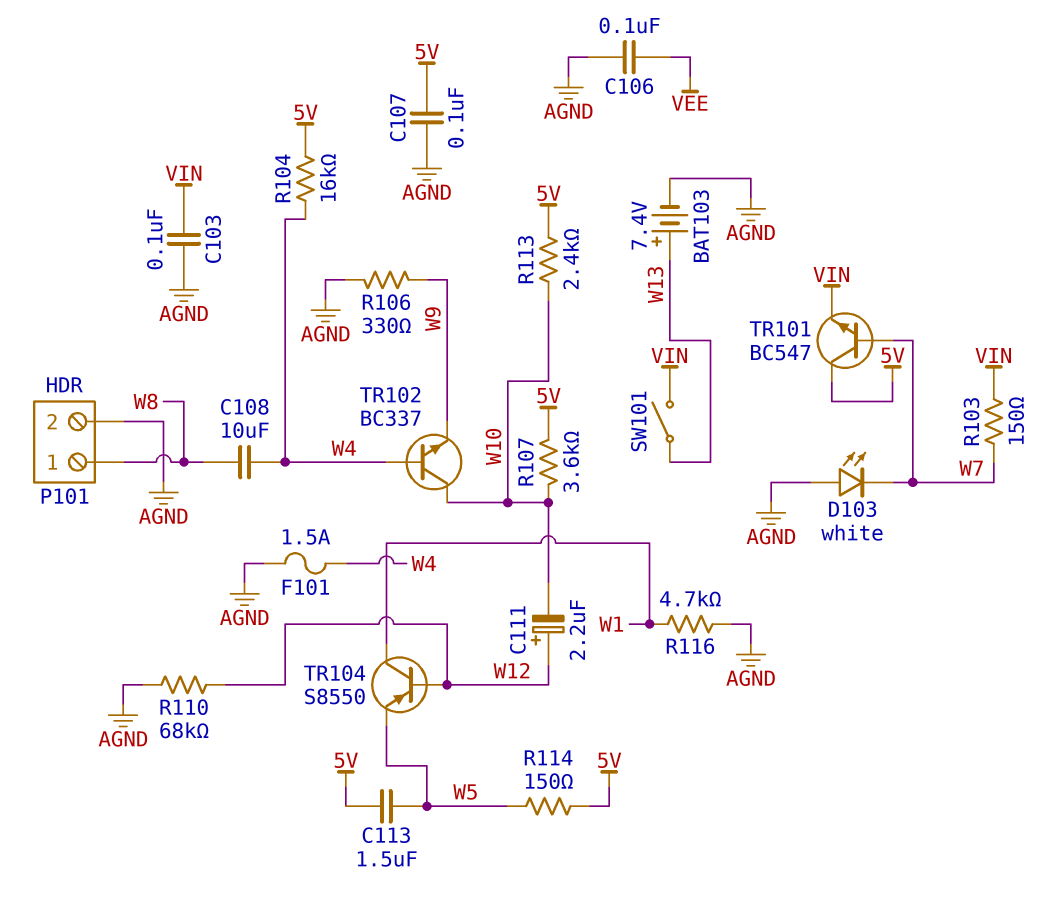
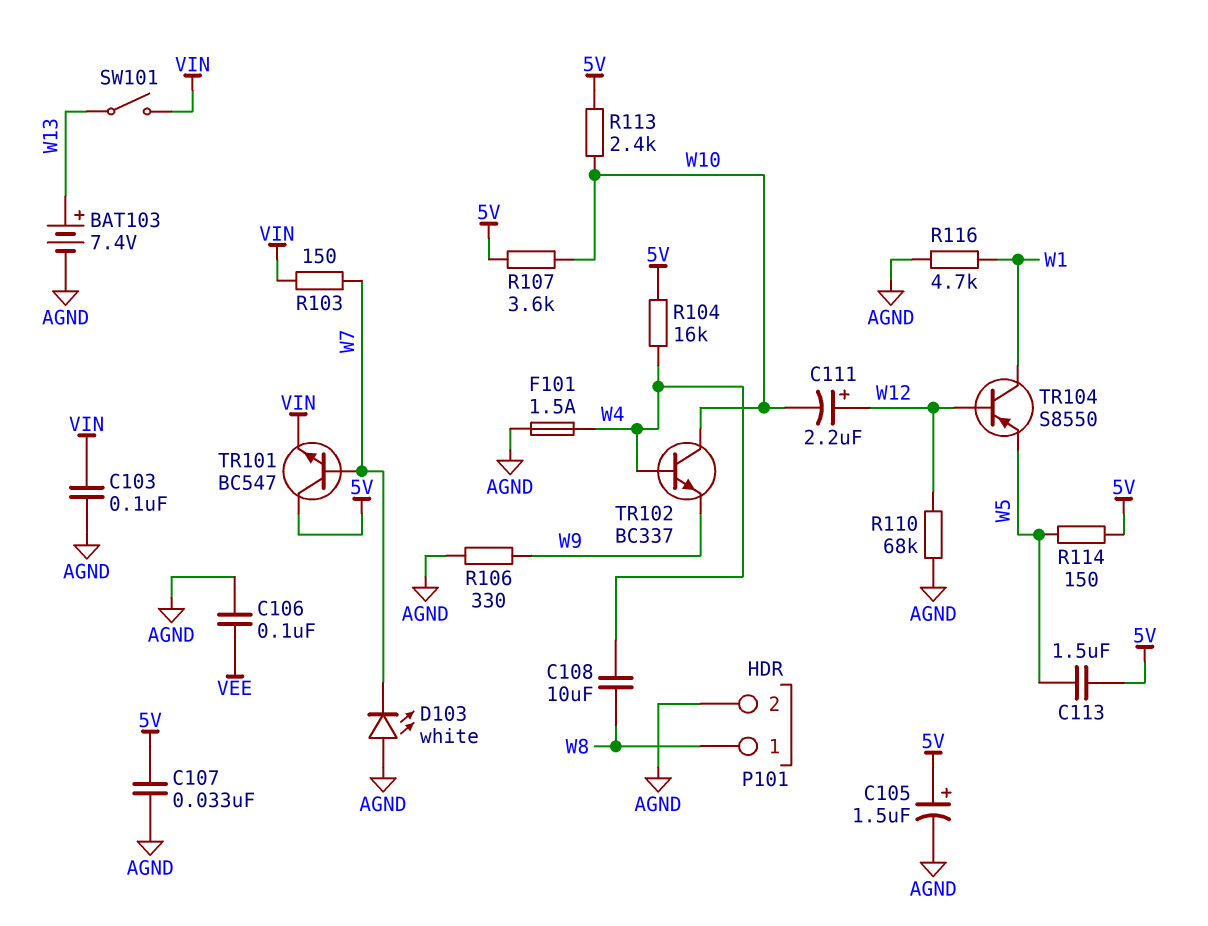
C105: none -> 1.5uF (plus 5V, minus AGND)
C107: 100nF (5V, AGND) -> 33nF (5V, AGND)

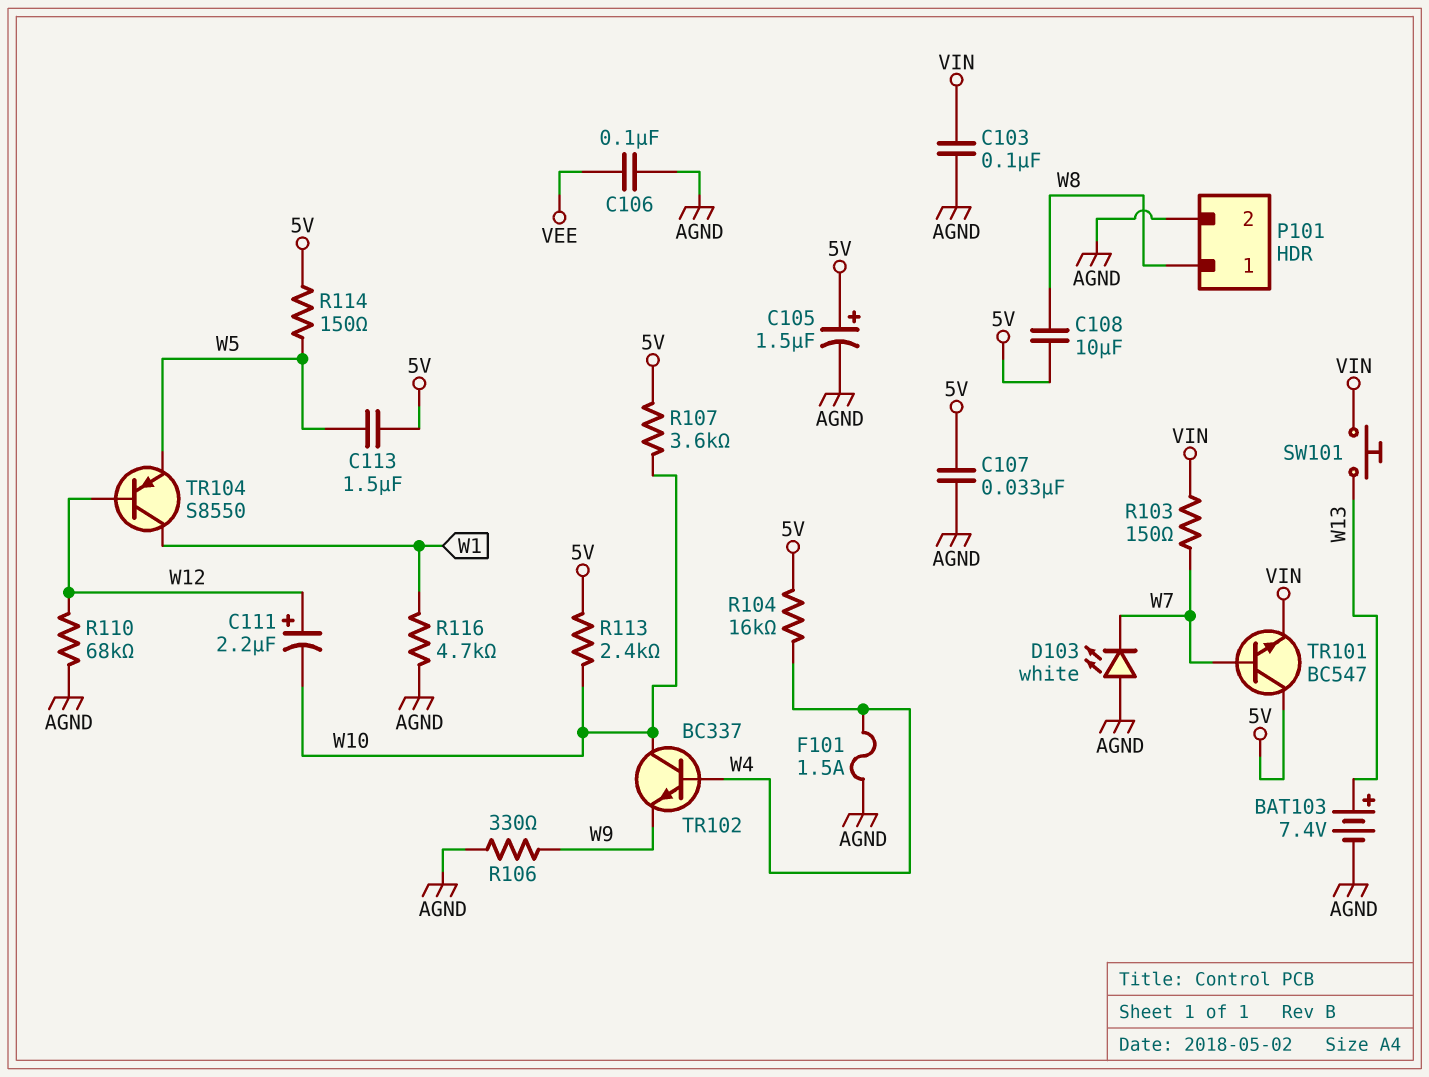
C108: 10uF (W4, W8) -> 10uF (5V, W8)
SW101: switch (VIN, W13) -> button (VIN, W13)

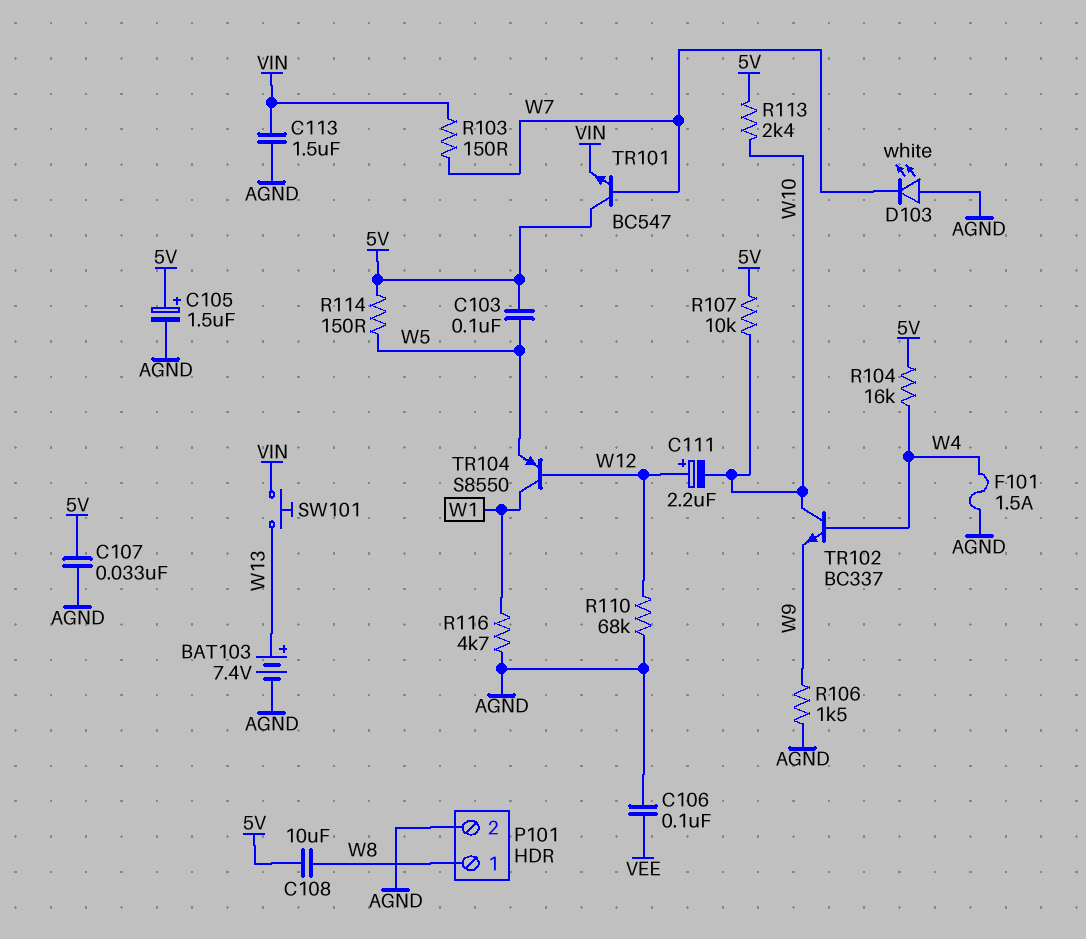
C103: 100nF (AGND, VIN) -> 100nF (5V, W5)
C113: 1.5uF (5V, W5) -> 1.5uF (AGND, VIN)
R106: 330 (AGND, W9) -> 1.5k (AGND, W9)
R107: 3.6k (5V, W10) -> 10k (5V, W10)

